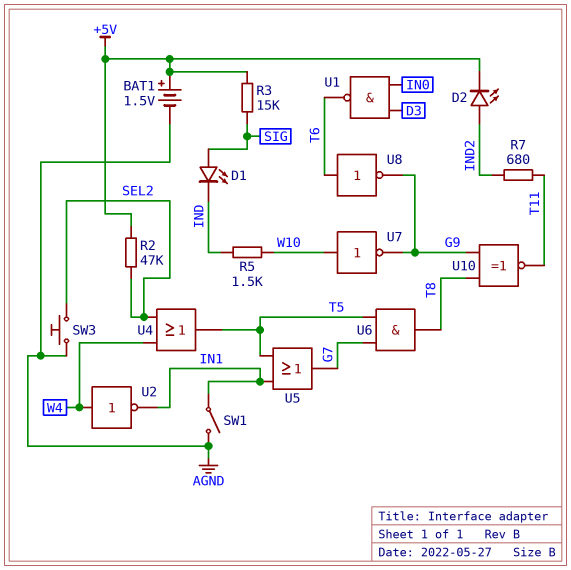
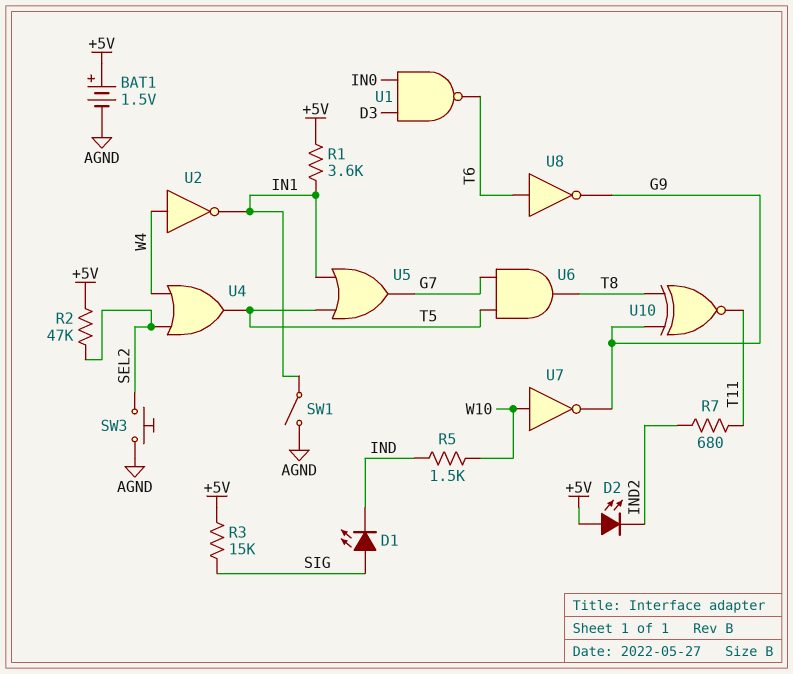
D2: LED (A IND2, K +5V) -> LED (A +5V, K IND2)
R1: none -> 3.6k (+5V, IN1)

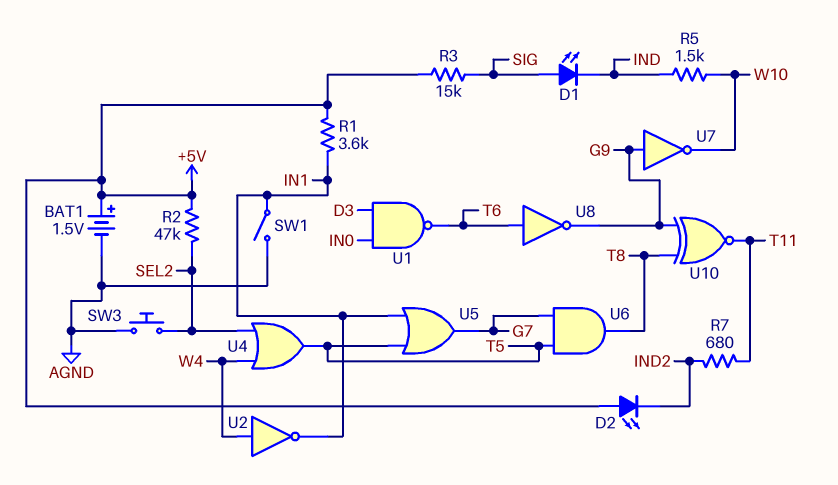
U7: NOT (in W10, out G9) -> NOT (in G9, out W10)

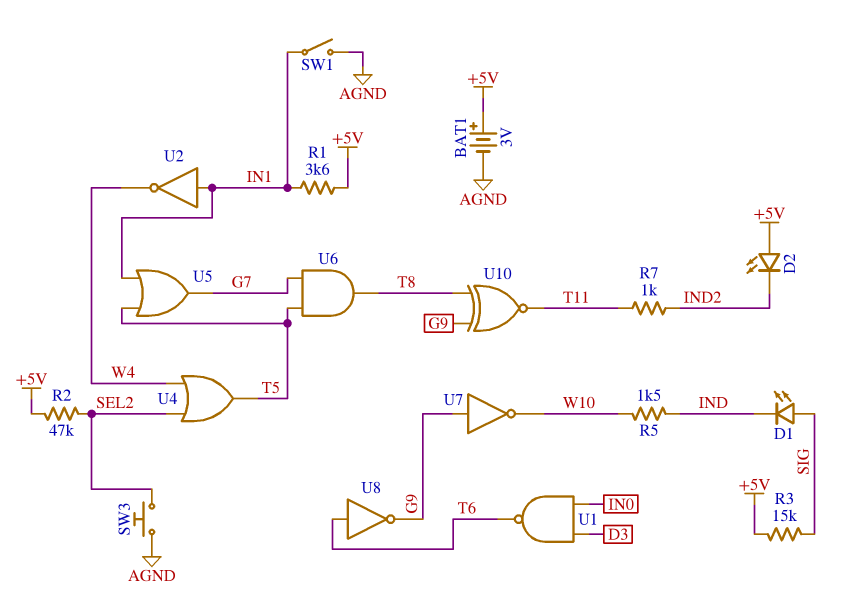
BAT1: 1.5V (plus +5V, minus AGND) -> 3V (plus +5V, minus AGND)
R7: 680 (IND2, T11) -> 1k (IND2, T11)
U2: NOT (in W4, out IN1) -> NOT (in IN1, out W4)

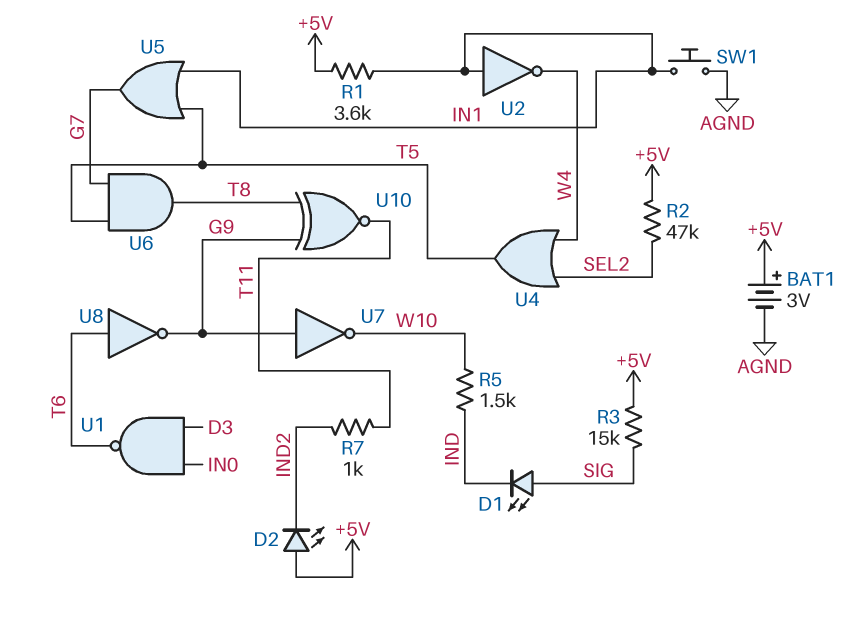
SW1: switch (AGND, IN1) -> button (AGND, IN1)
SW3: button (AGND, SEL2) -> none

